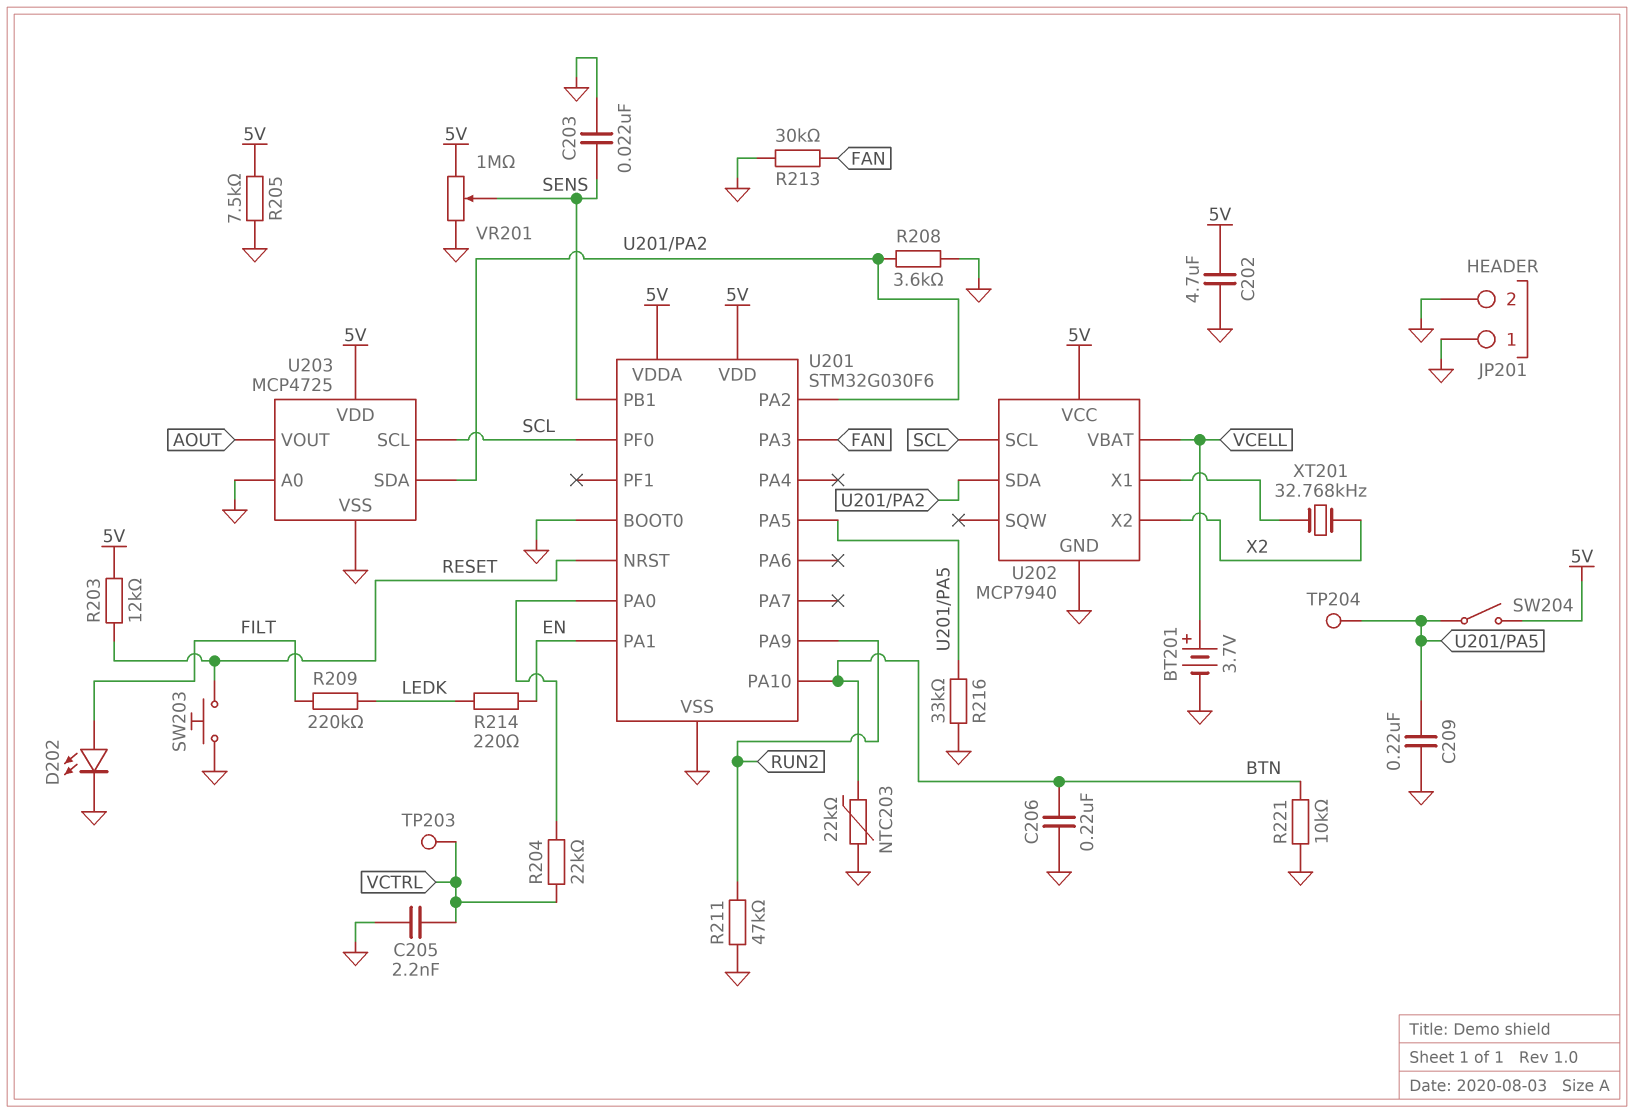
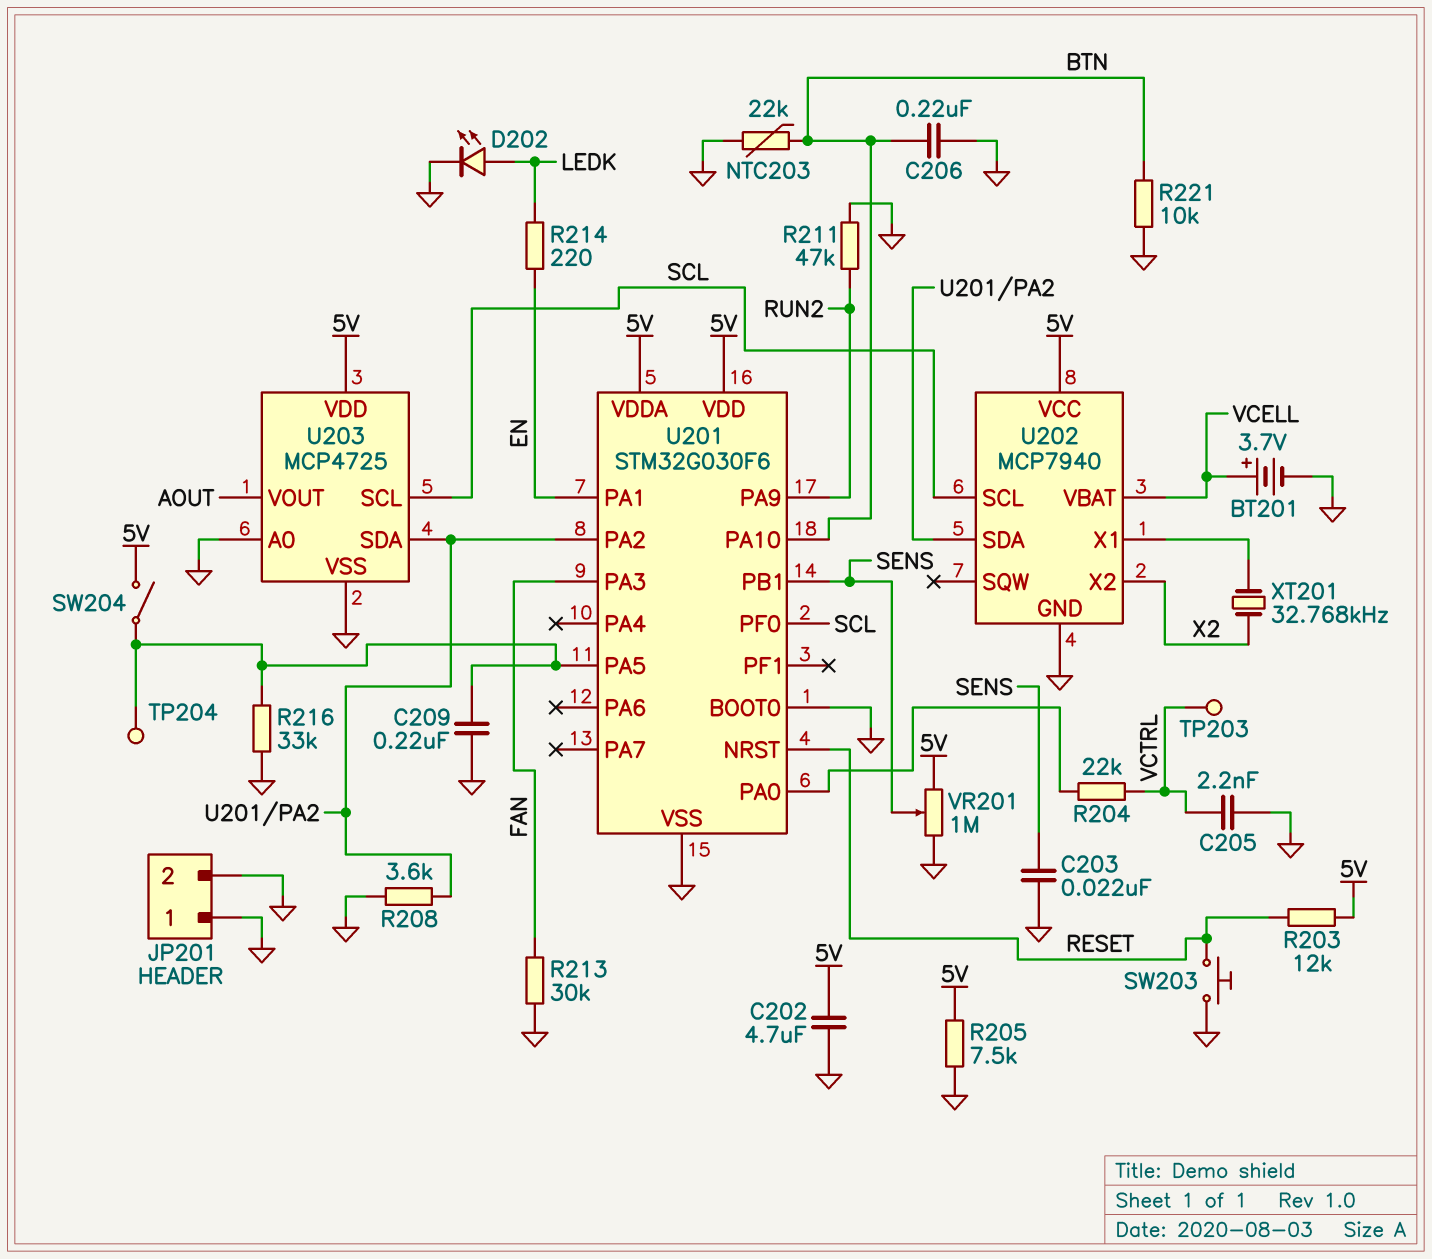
D202: LED (A FILT, K GND) -> LED (A LEDK, K GND)
R209: 220k (FILT, LEDK) -> none

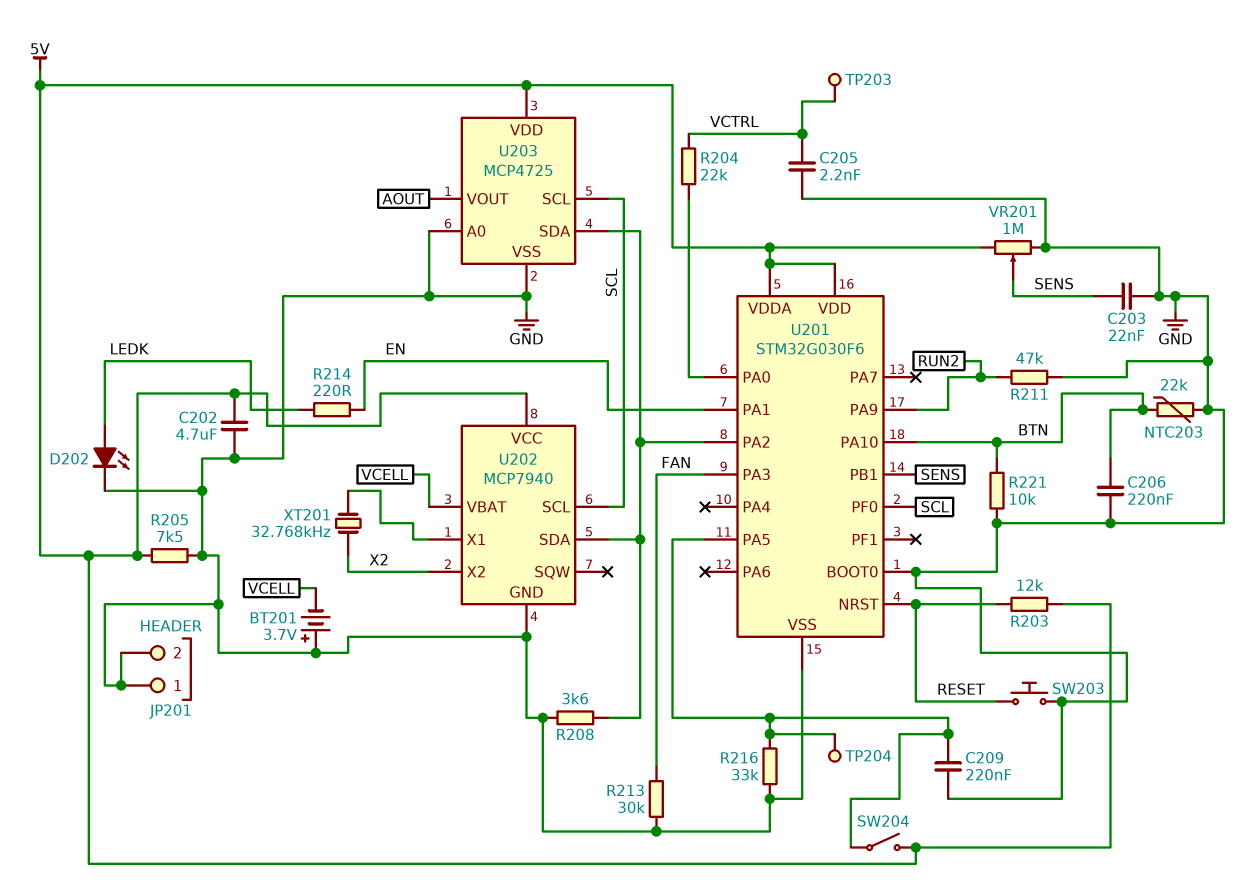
BT201: 3.7V (plus VCELL, minus GND) -> 3.7V (plus GND, minus VCELL)

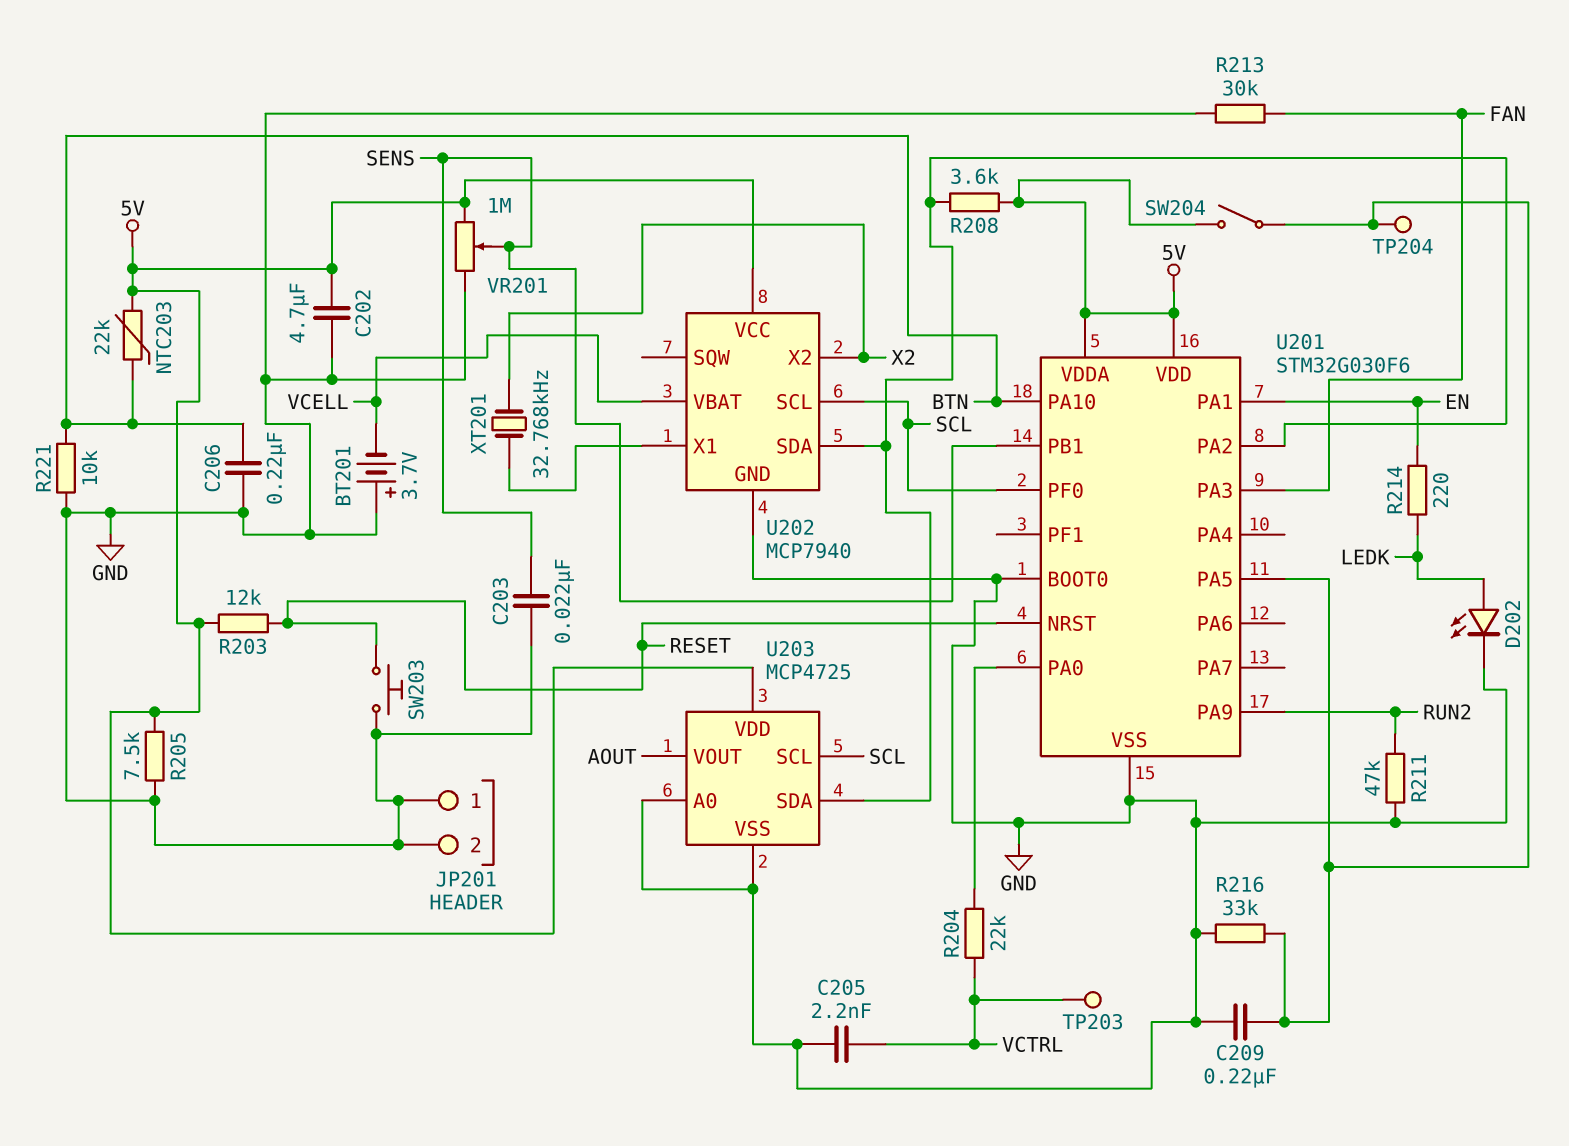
NTC203: 22k (BTN, GND) -> 22k (5V, BTN)
R208: 3.6k (GND, U201/PA2) -> 3.6k (5V, U201/PA2)

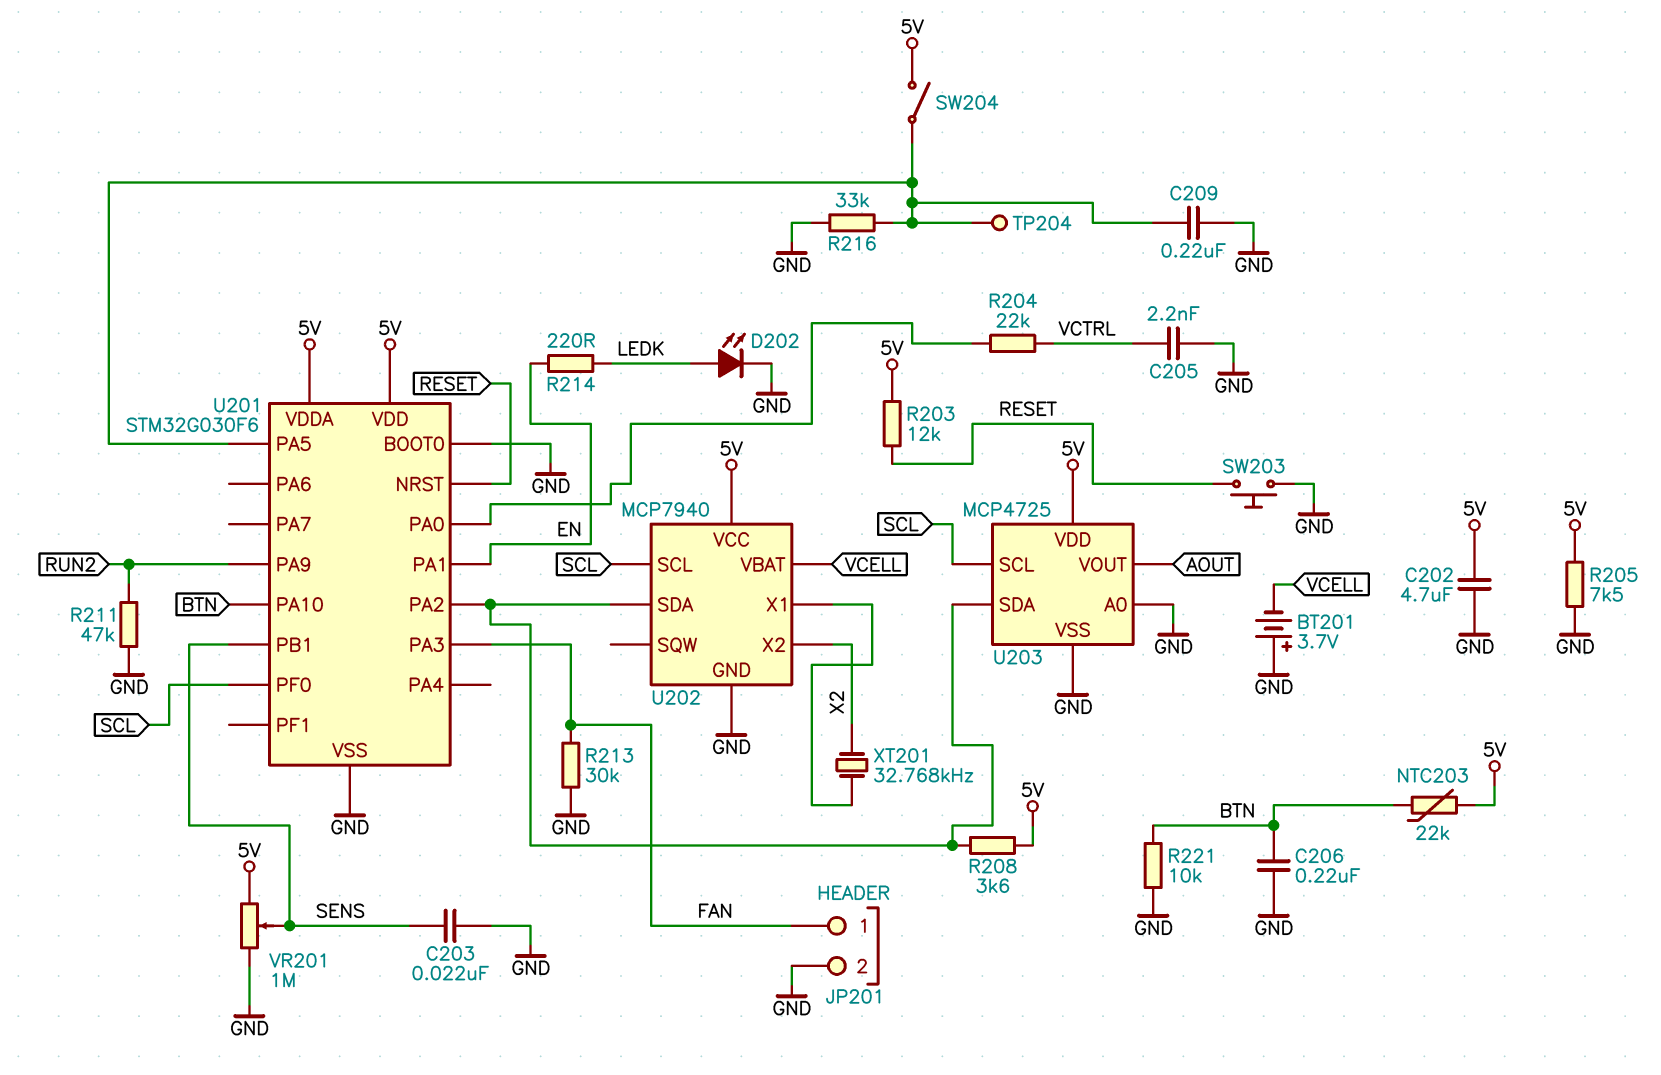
JP201 pin 1: GND -> FAN
TP203: test point (VCTRL) -> none

